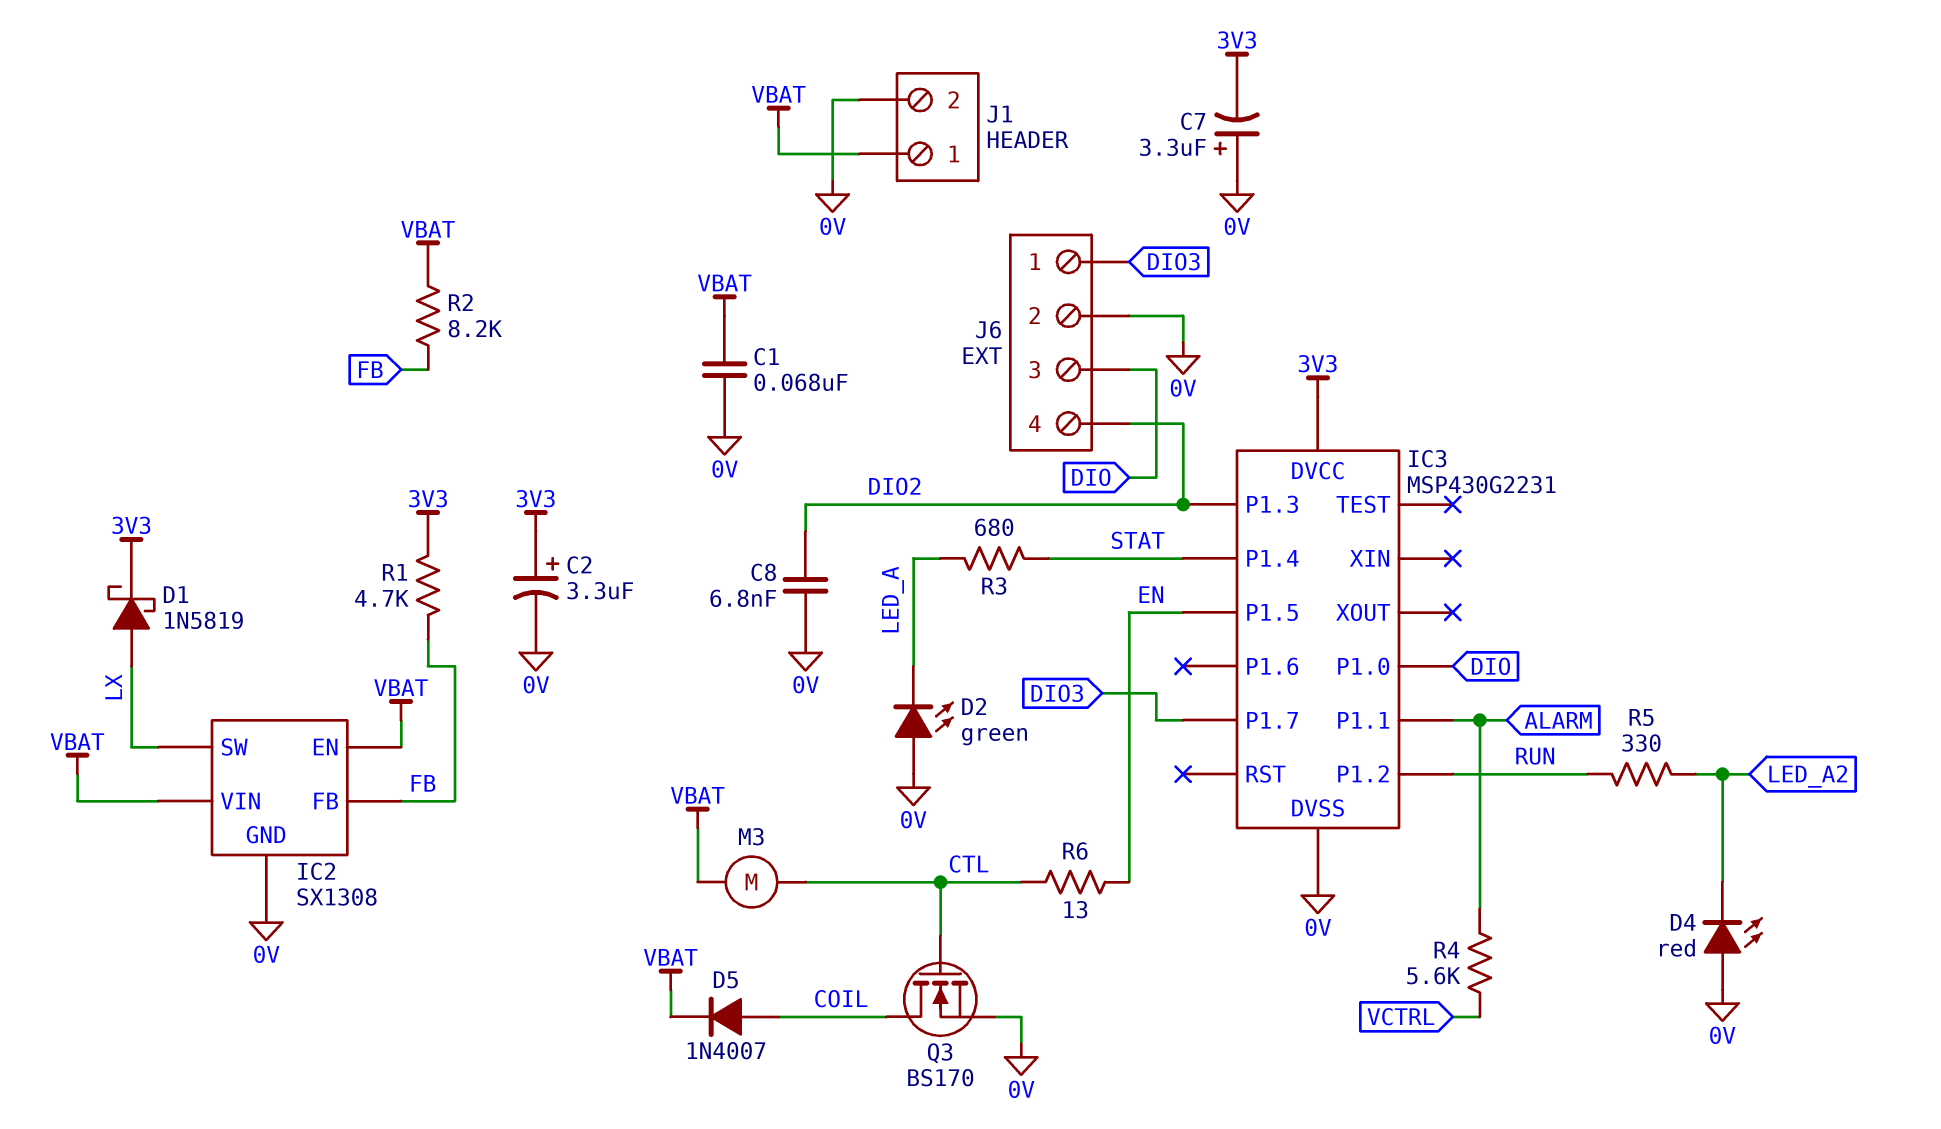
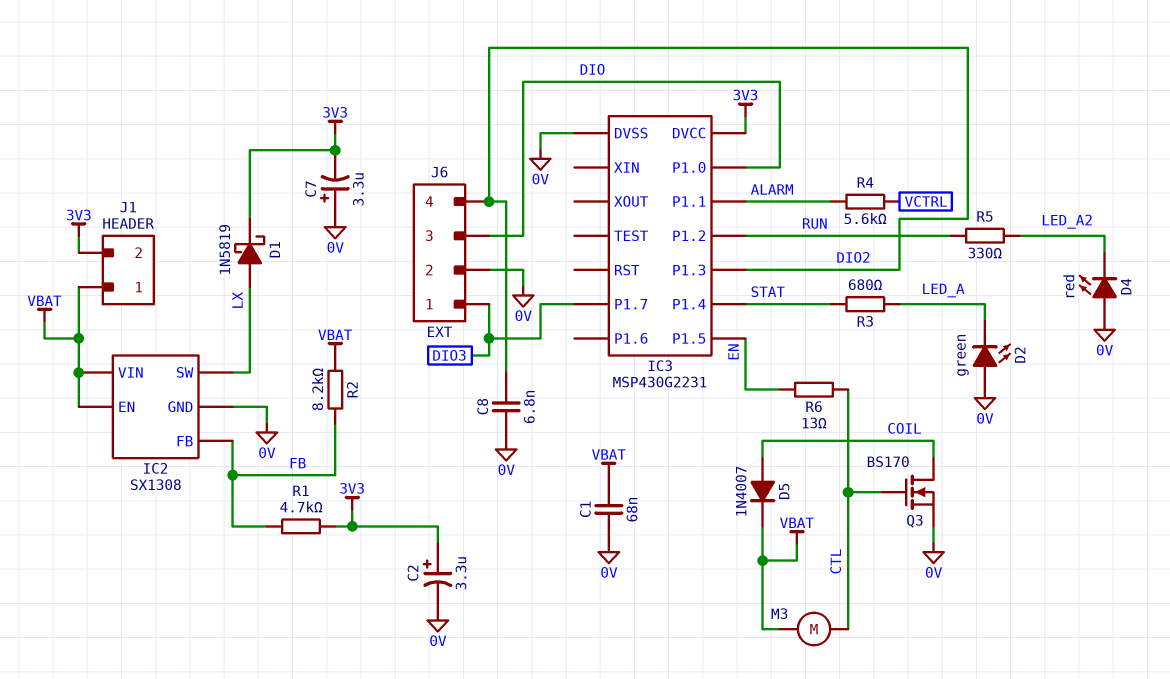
J1 pin 2: 0V -> 3V3

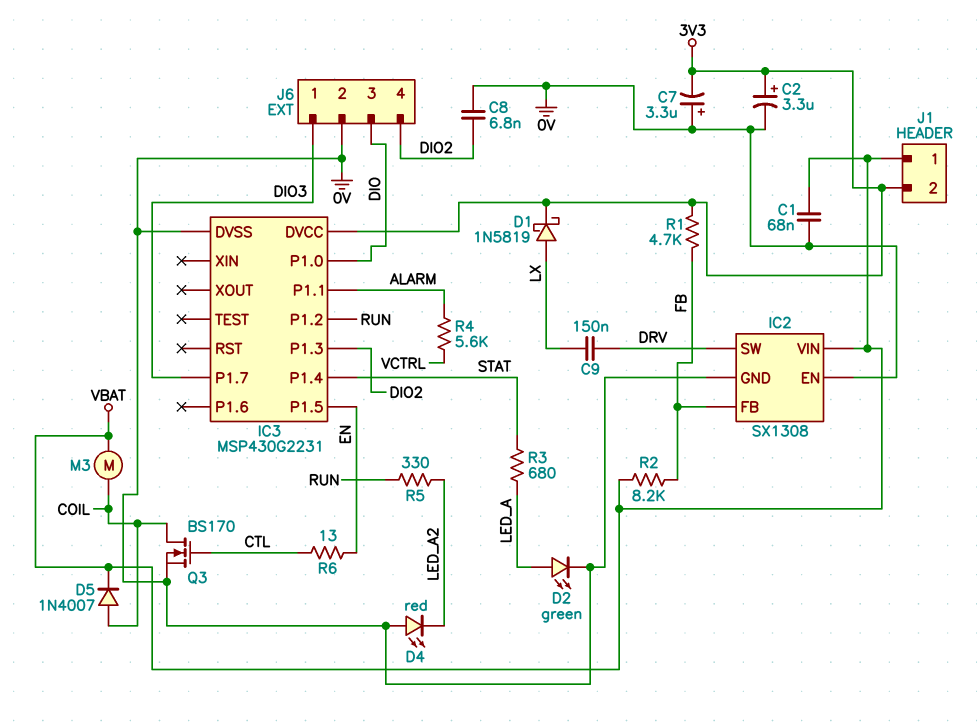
C9: none -> 150nF (DRV, LX)
D2: LED green (A 0V, K LED_A) -> LED green (A LED_A, K 0V)
IC2 pin EN: VBAT -> 0V
IC2 pin SW: LX -> DRV
M3: motor (CTL, VBAT) -> motor (COIL, VBAT)

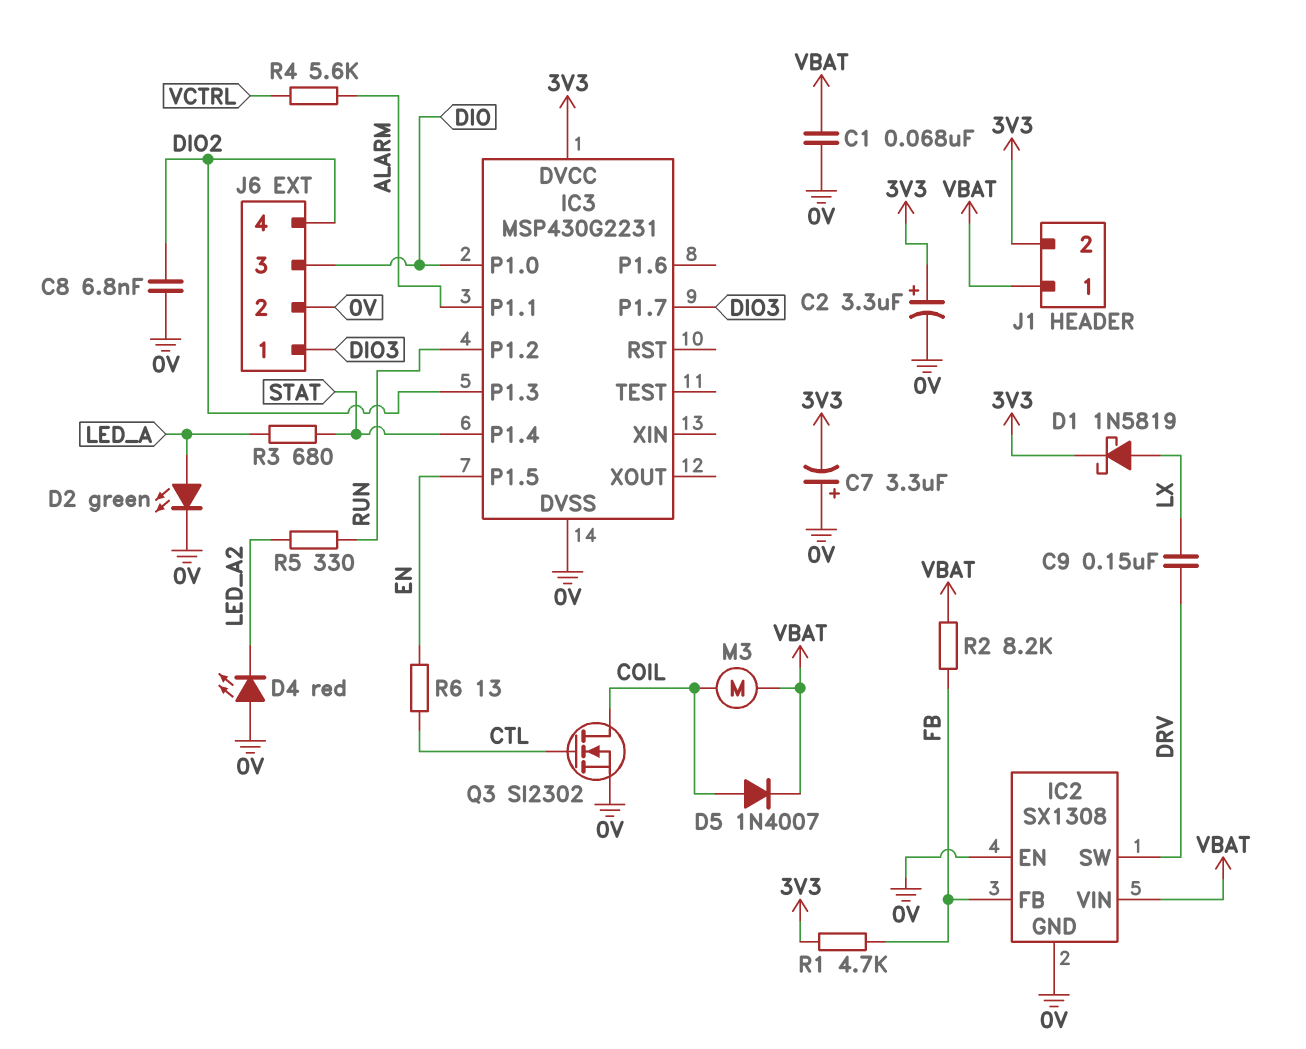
Q3: NMOS BS170 (G CTL, D COIL, S 0V) -> NMOS SI2302 (G CTL, D COIL, S 0V)

